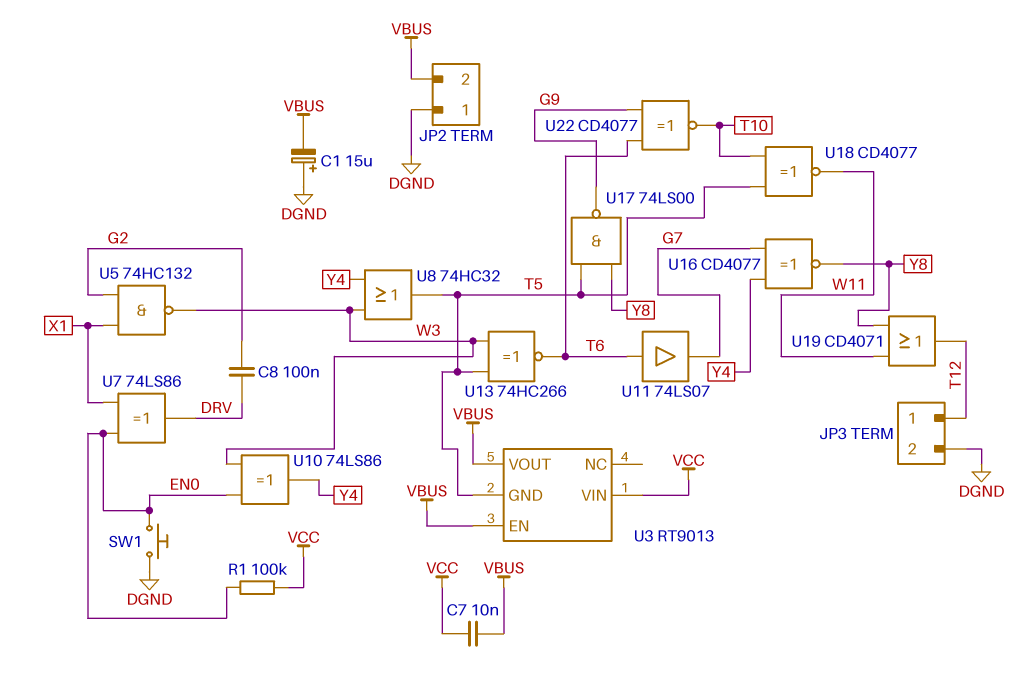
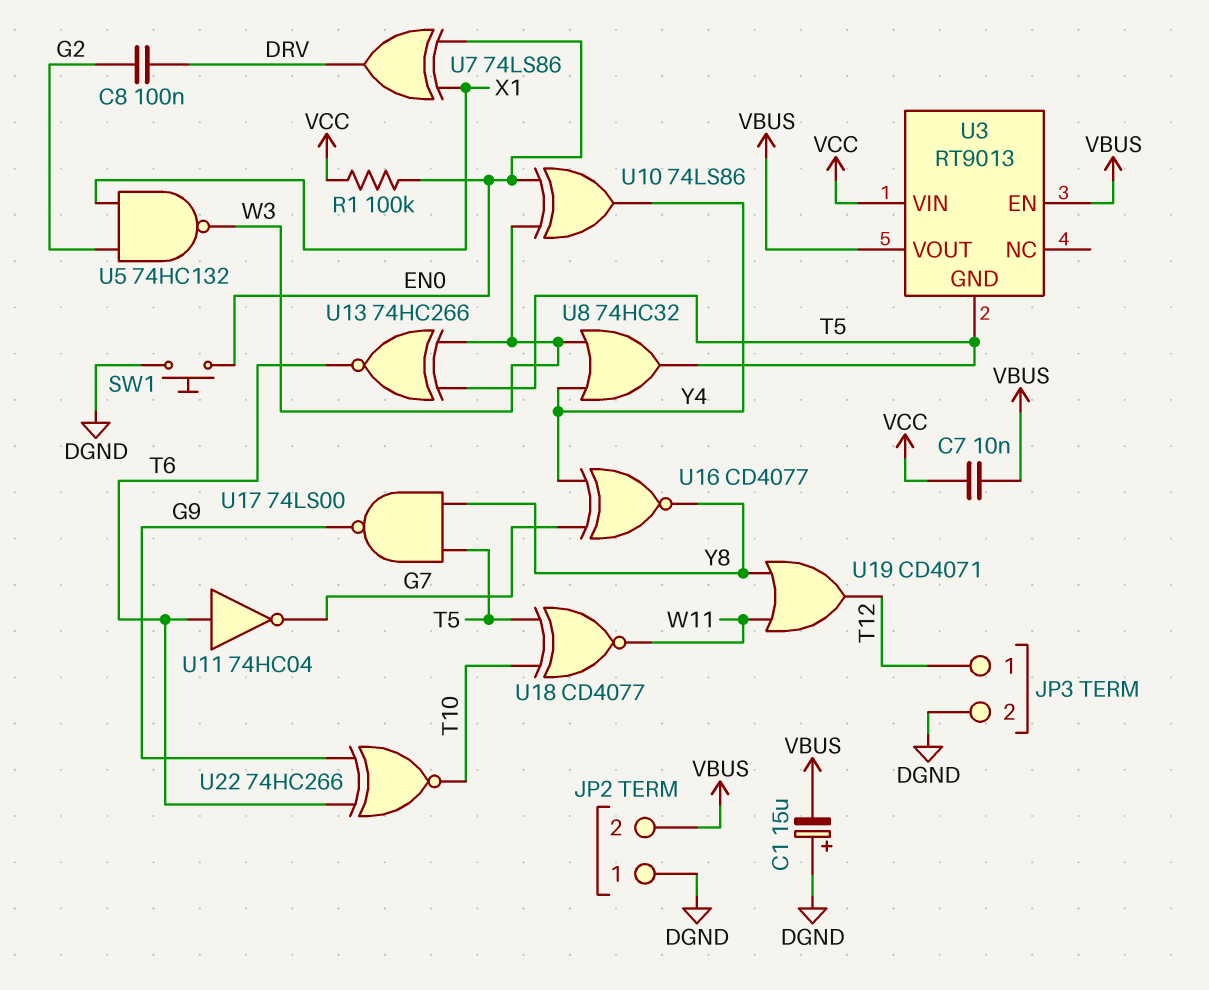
U11: buffer 74LS07 (in T6, out G7) -> NOT 74HC04 (in T6, out G7)
U22: XNOR CD4077 (in G9, in T6, out T10) -> XNOR 74HC266 (in G9, in T6, out T10)

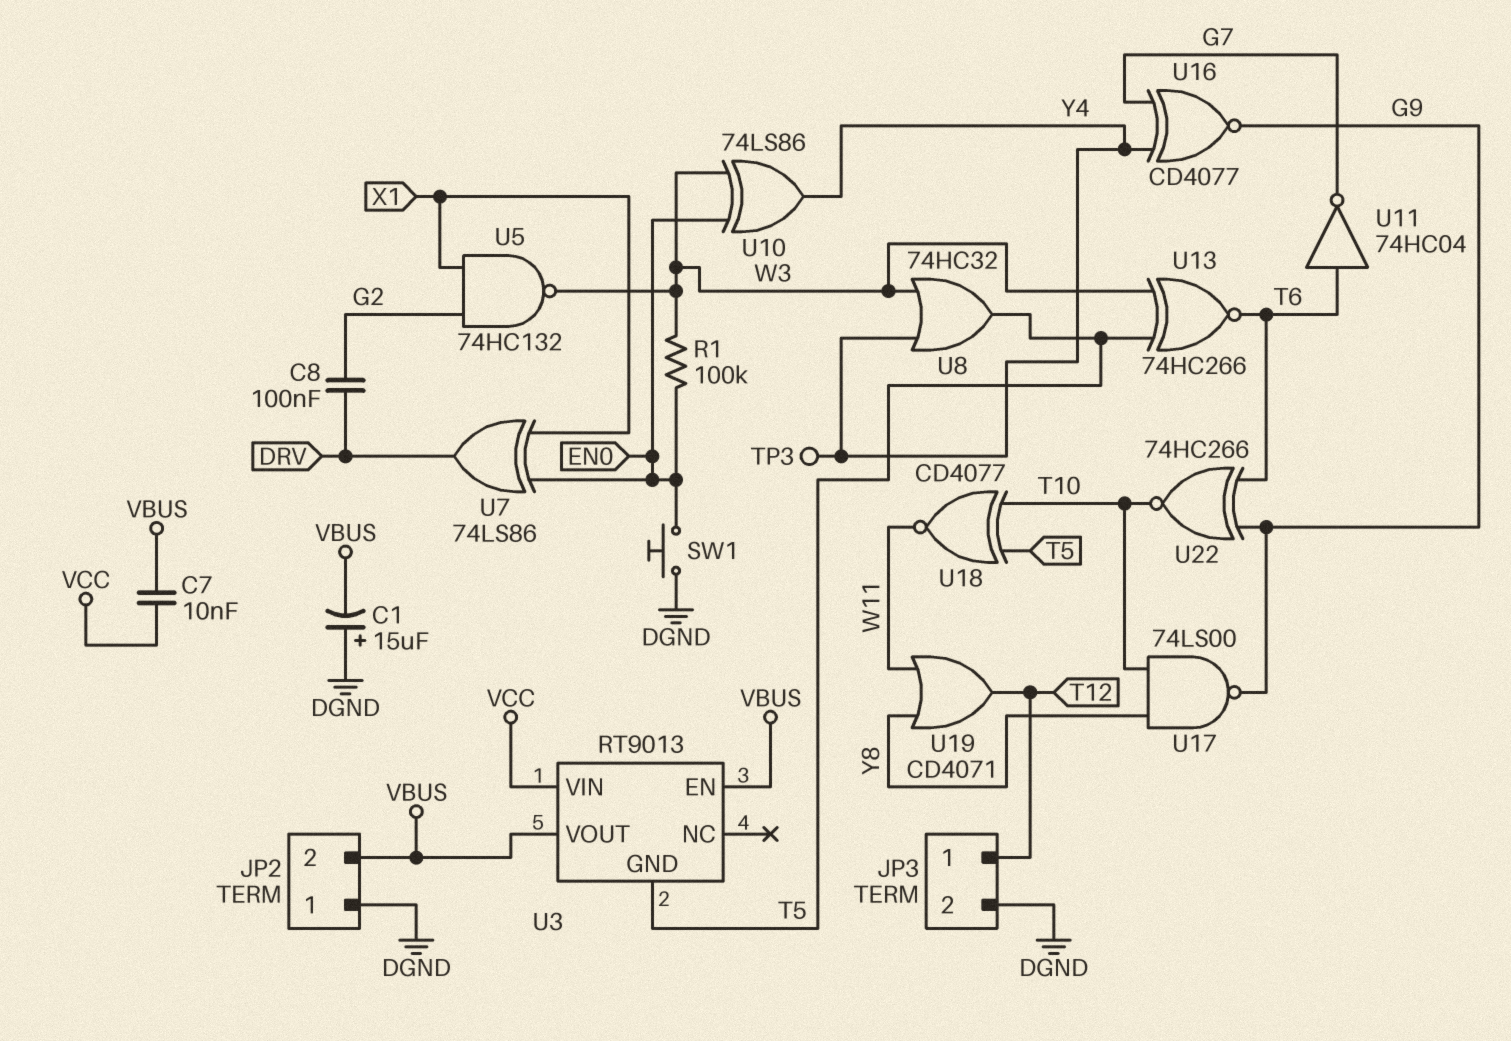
R1: 100k (EN0, VCC) -> 100k (EN0, W3)
TP3: none -> test point (Y4)
U16: XNOR CD4077 (in G7, in Y4, out Y8) -> XNOR CD4077 (in G7, in Y4, out G9)
U17: NAND 74LS00 (in T5, in Y8, out G9) -> NAND 74LS00 (in T10, in Y8, out G9)

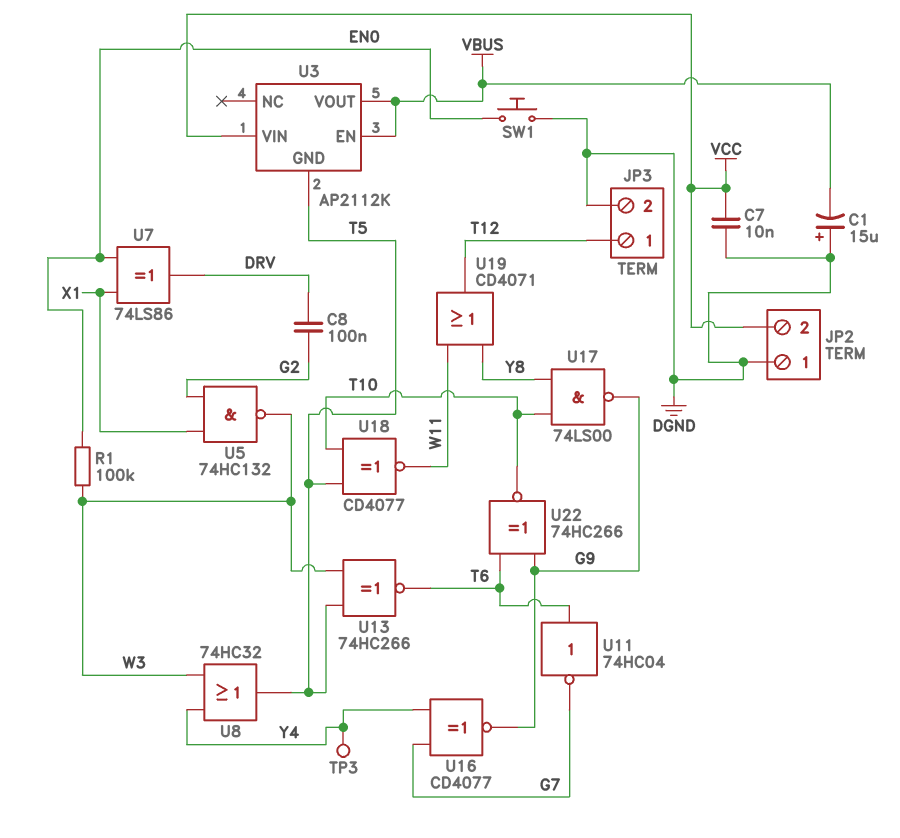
C7: 10nF (VBUS, VCC) -> 10nF (DGND, VCC)
JP2 pin 2: VBUS -> VCC
U3: RT9013 -> AP2112K
U10: XOR 74LS86 (in EN0, in W3, out Y4) -> none

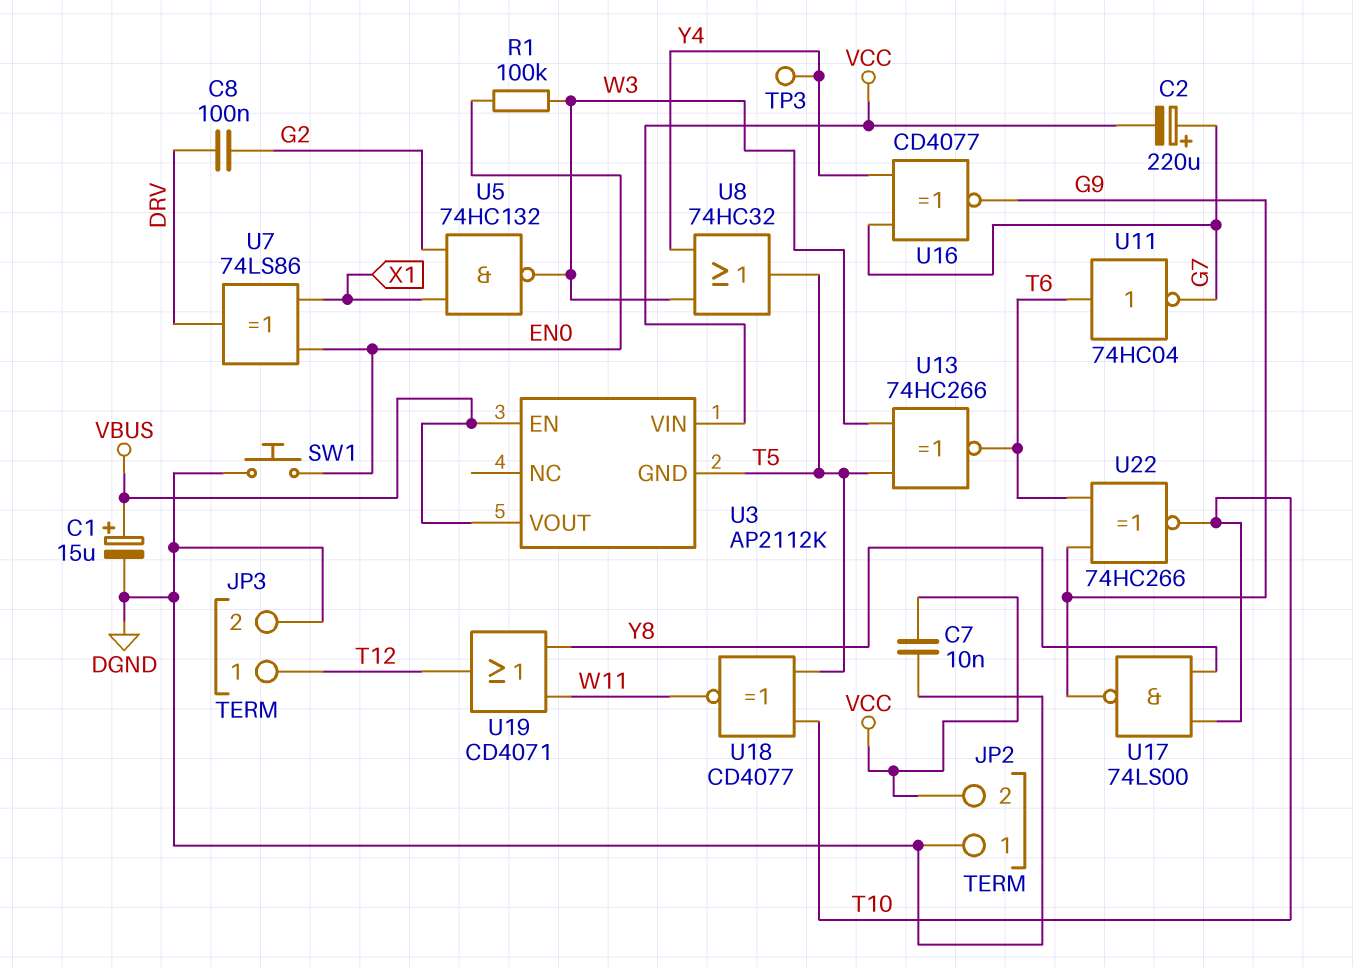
C1: 15uF (plus DGND, minus VBUS) -> 15uF (plus VBUS, minus DGND)
C2: none -> 220uF (plus G7, minus VCC)

